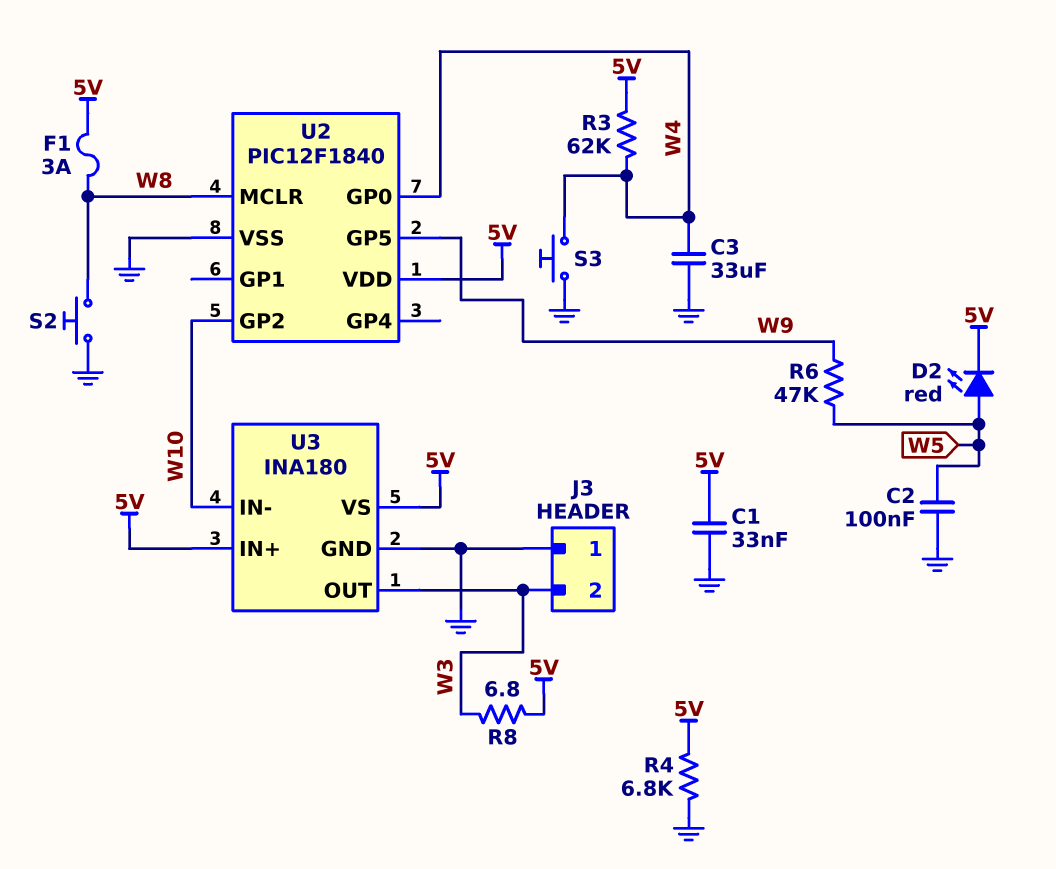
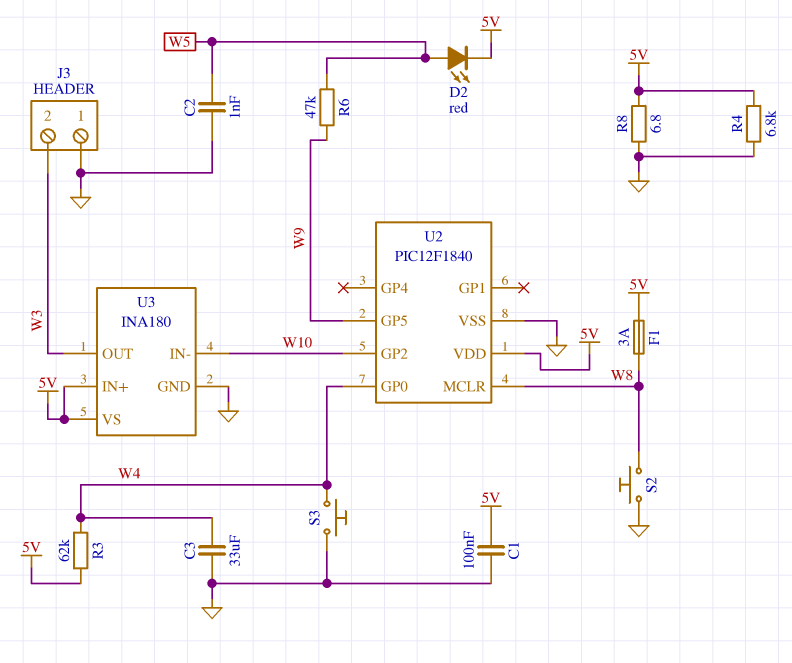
C1: 33nF (5V, GND) -> 100nF (5V, GND)
C2: 100nF (GND, W5) -> 1nF (GND, W5)
R8: 6.8 (5V, W3) -> 6.8 (5V, GND)

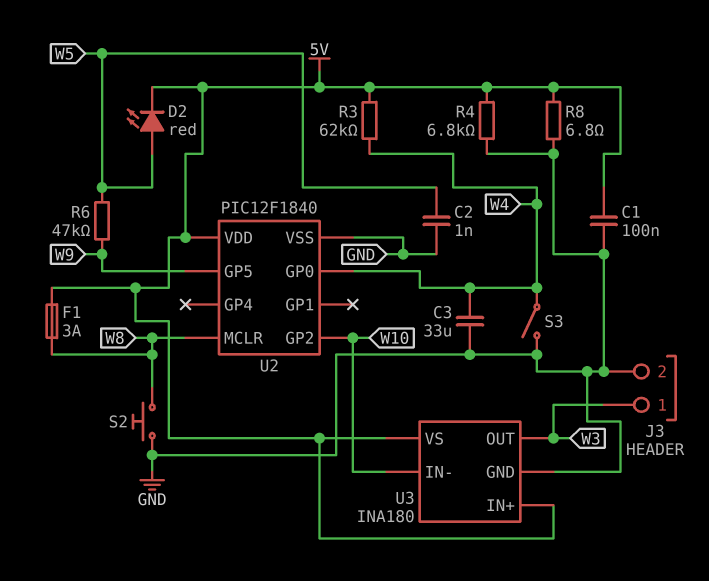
J3 pin 1: GND -> W3
J3 pin 2: W3 -> GND
S3: button (GND, W4) -> switch (GND, W4)

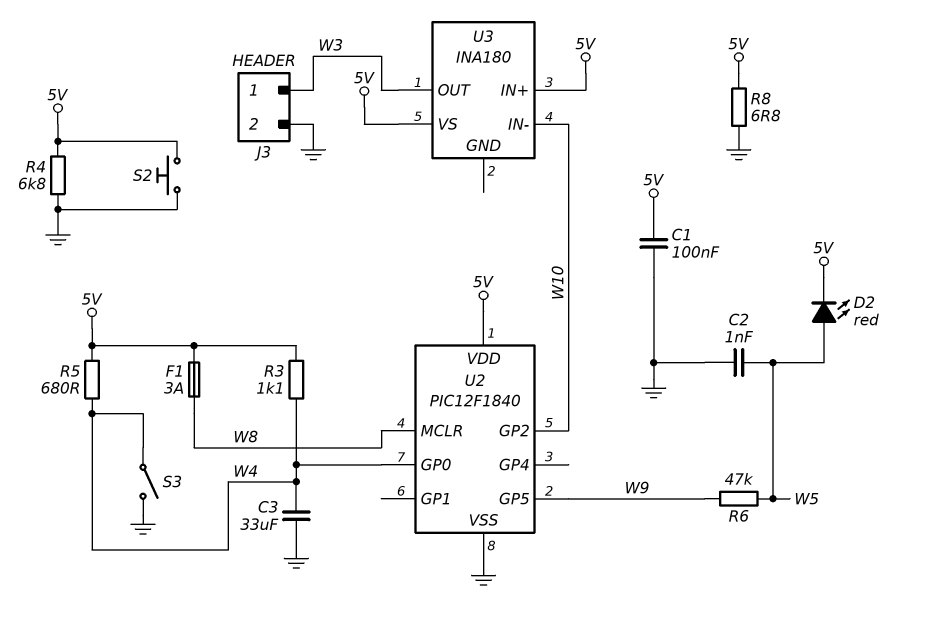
R3: 62k (5V, W4) -> 1.1k (5V, W4)
R5: none -> 680 (5V, W4)
S2: button (GND, W8) -> button (5V, GND)
U3 pin GND: GND -> none

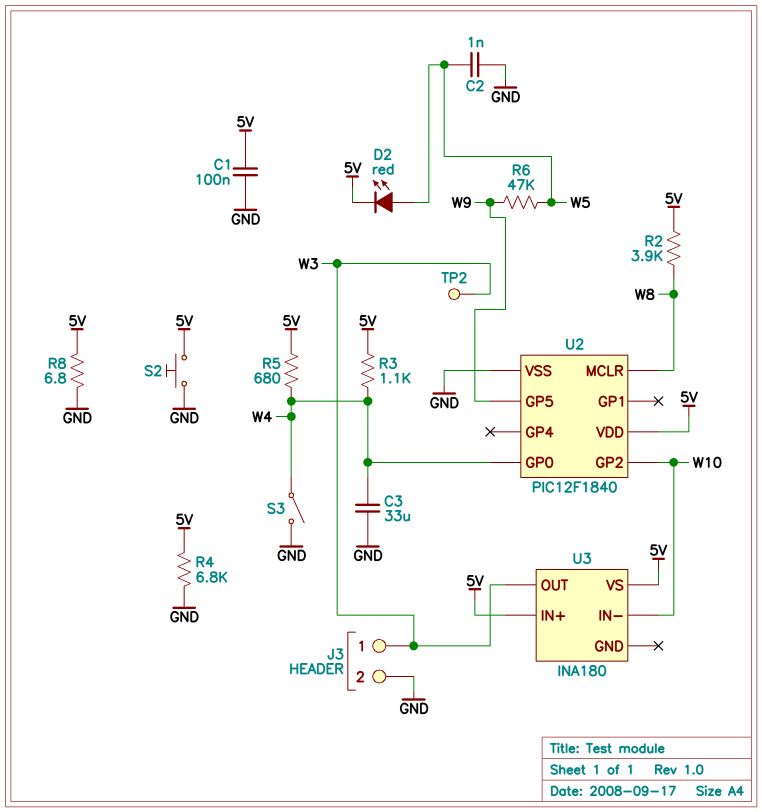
F1: 3A (5V, W8) -> none
R2: none -> 3.9k (5V, W8)
TP2: none -> test point (W3)

